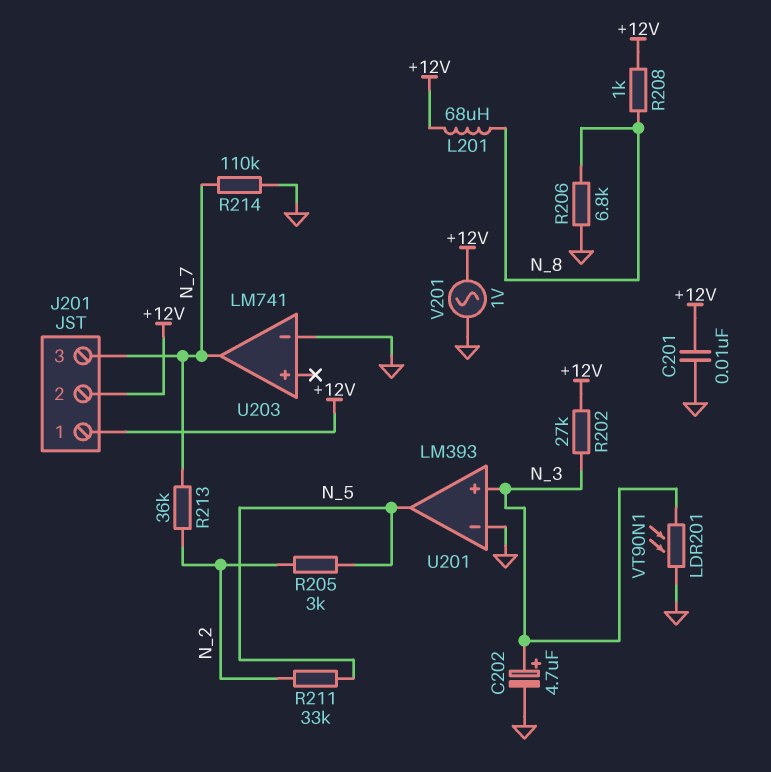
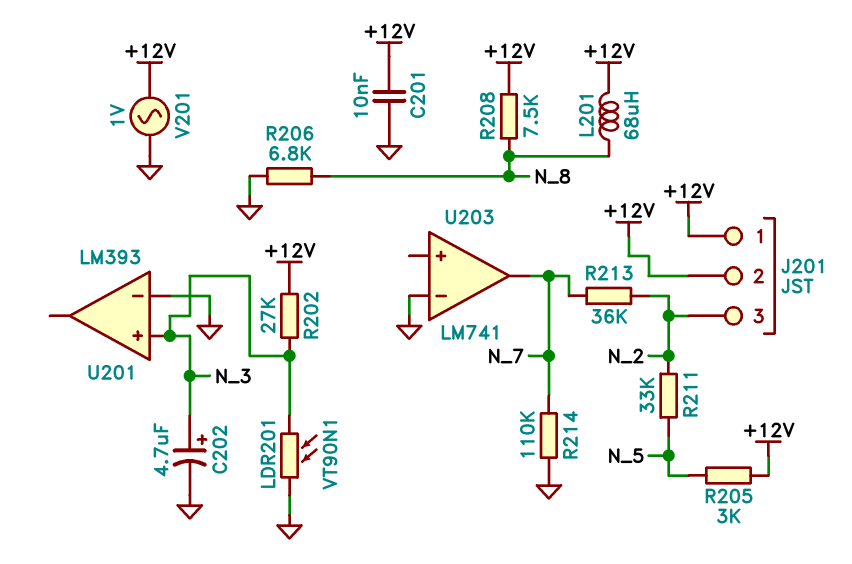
J201 pin 3: N_7 -> N_2
R205: 3k (N_2, N_5) -> 3k (+12V, N_5)
R208: 1k (+12V, N_8) -> 7.5k (+12V, N_8)
U201 pin out: N_5 -> none

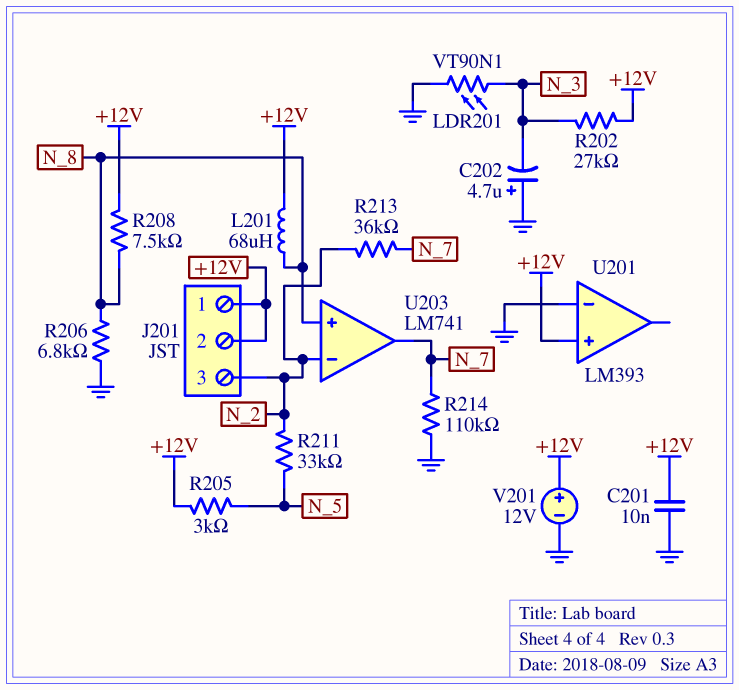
C202: 4.7uF (plus N_3, minus GND) -> 4.7uF (plus GND, minus N_3)
U201 pin in+: N_3 -> +12V
U203 pin in+: none -> N_8
U203 pin in-: GND -> N_2
V201: AC 1V (+12V, GND) -> 12V (plus +12V, minus GND)

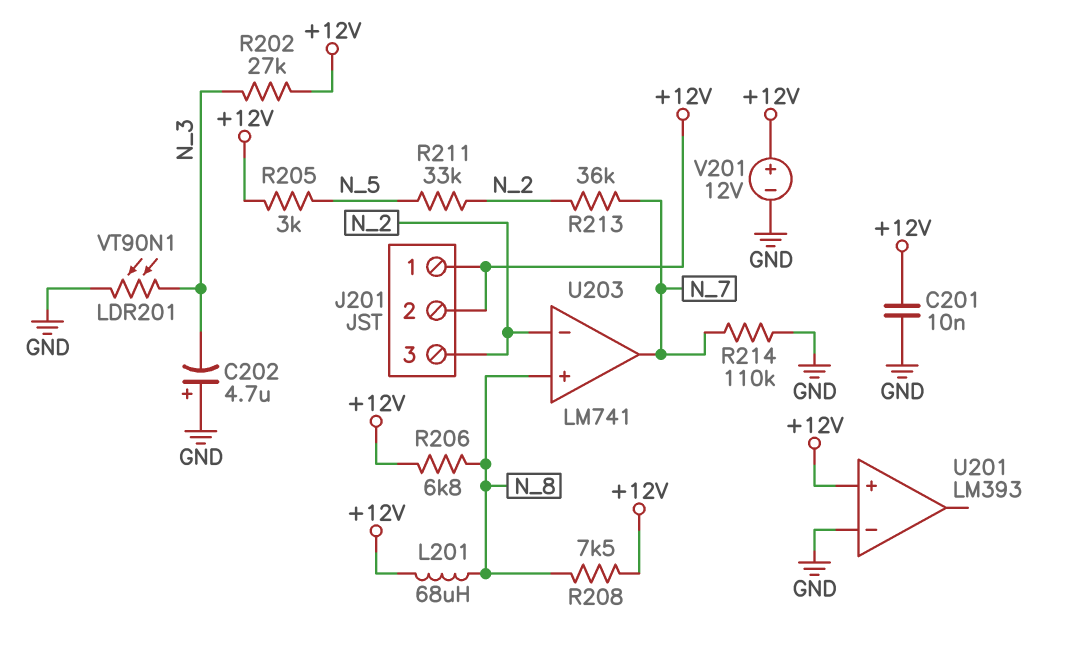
R206: 6.8k (GND, N_8) -> 6.8k (+12V, N_8)

